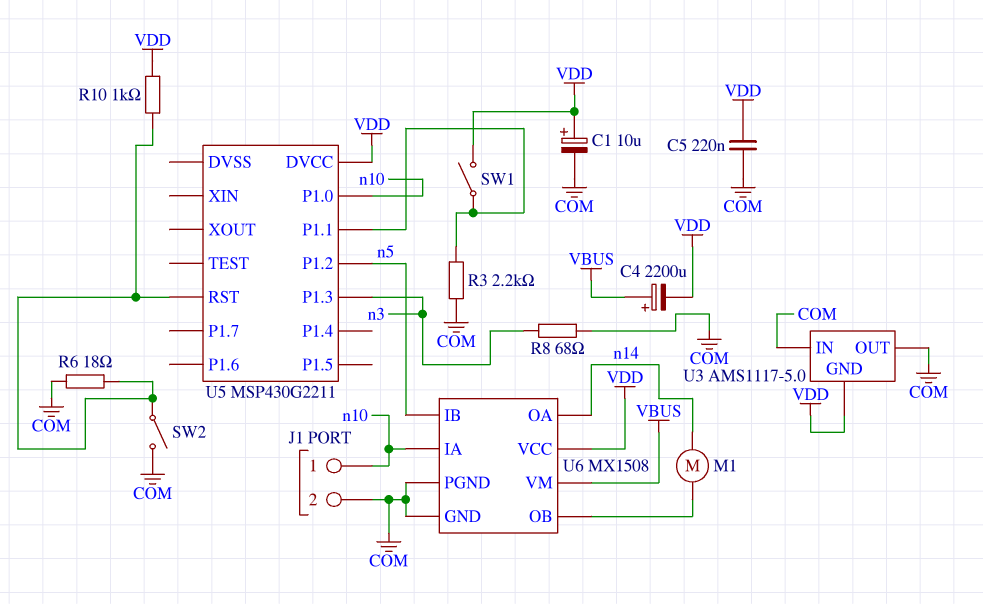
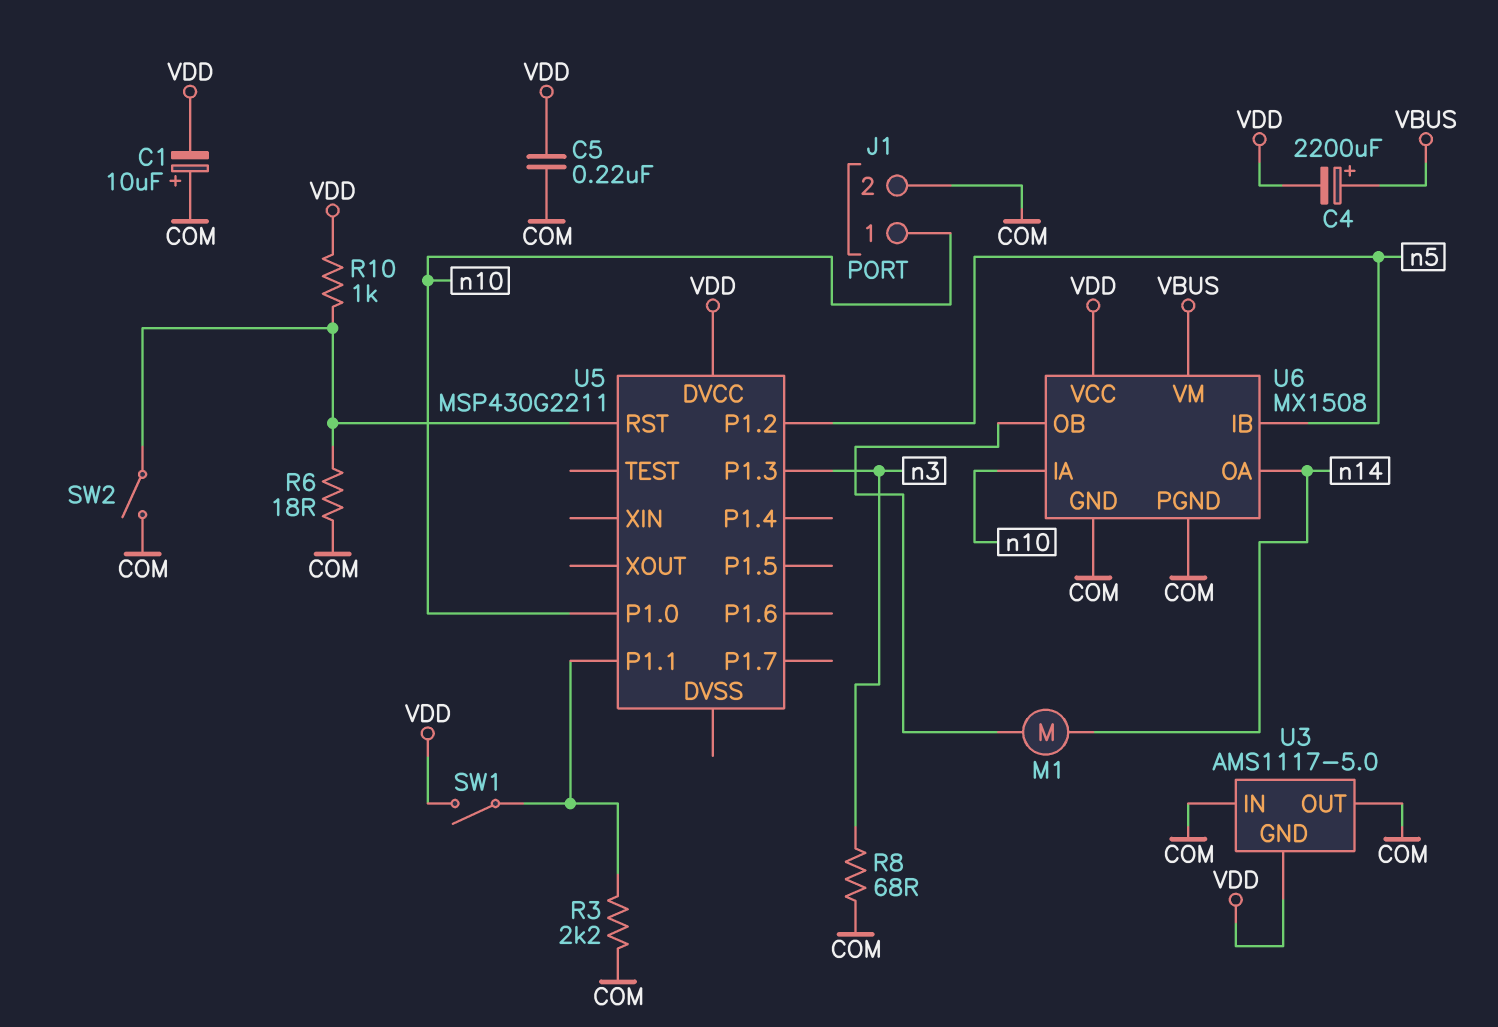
C1: 10uF (plus VDD, minus COM) -> 10uF (plus COM, minus VDD)

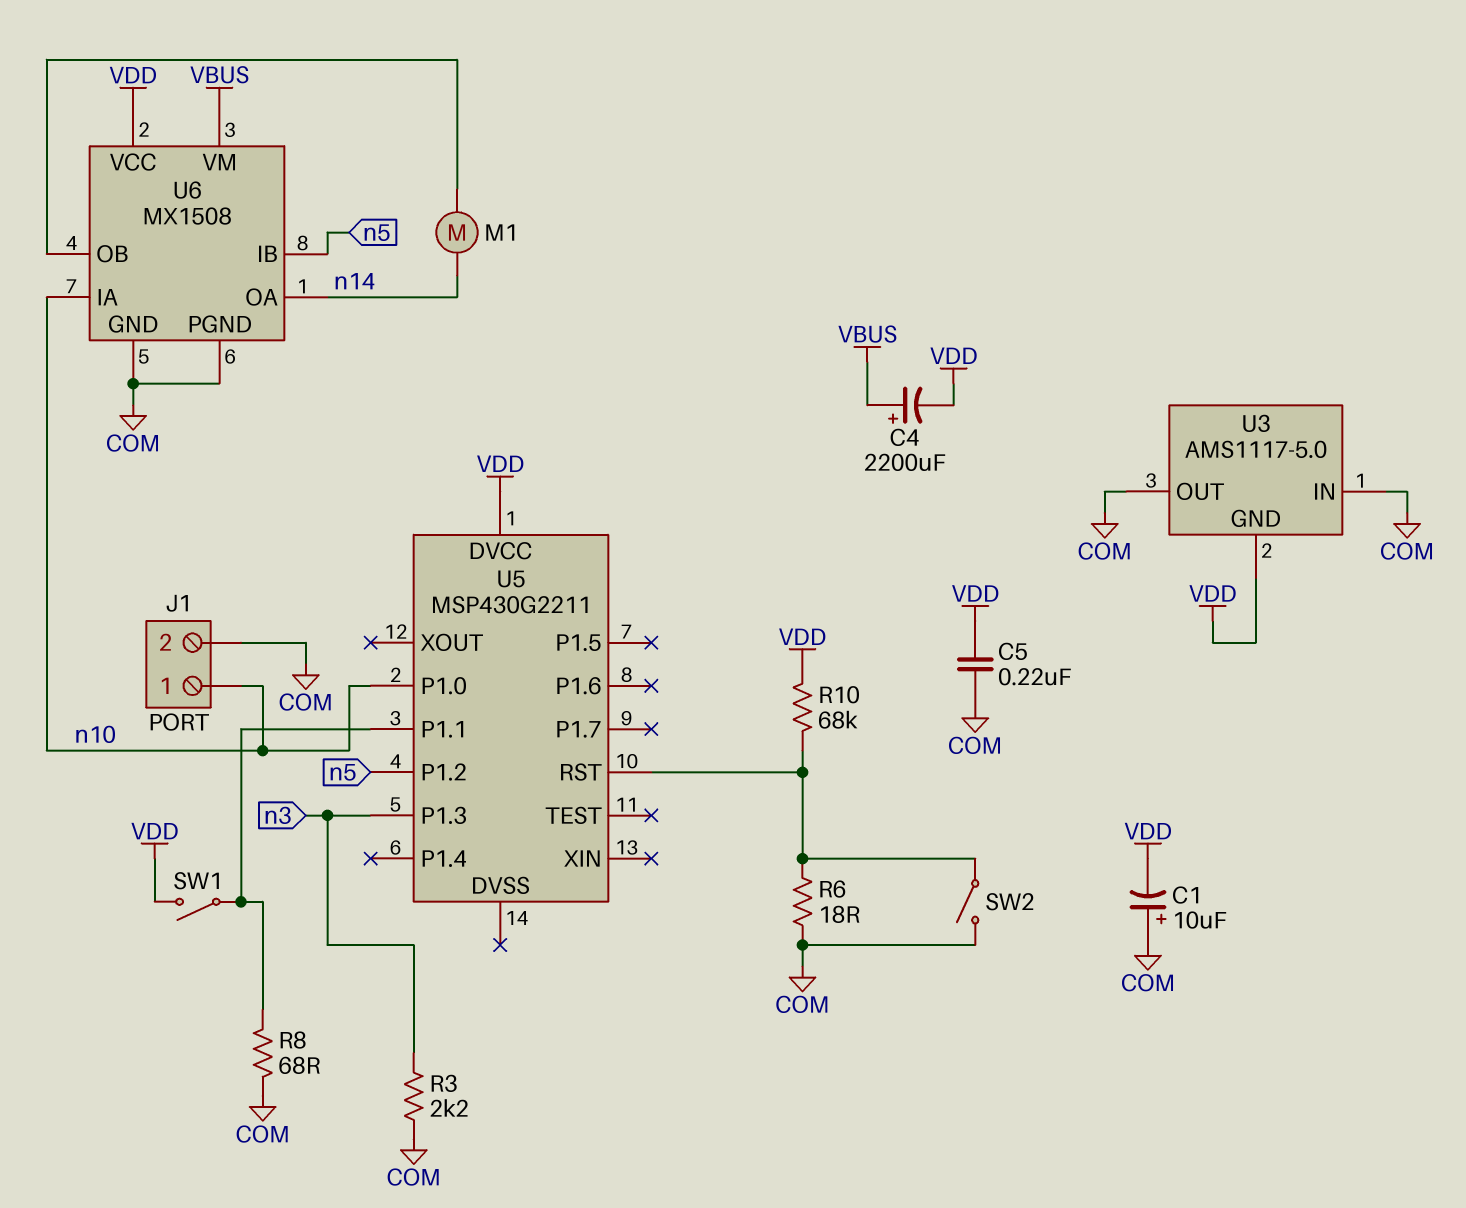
R3: 2.2k (COM, U5/P1.1) -> 2.2k (COM, n3)
R8: 68 (COM, n3) -> 68 (COM, U5/P1.1)
R10: 1k (U5/RST, VDD) -> 68k (U5/RST, VDD)

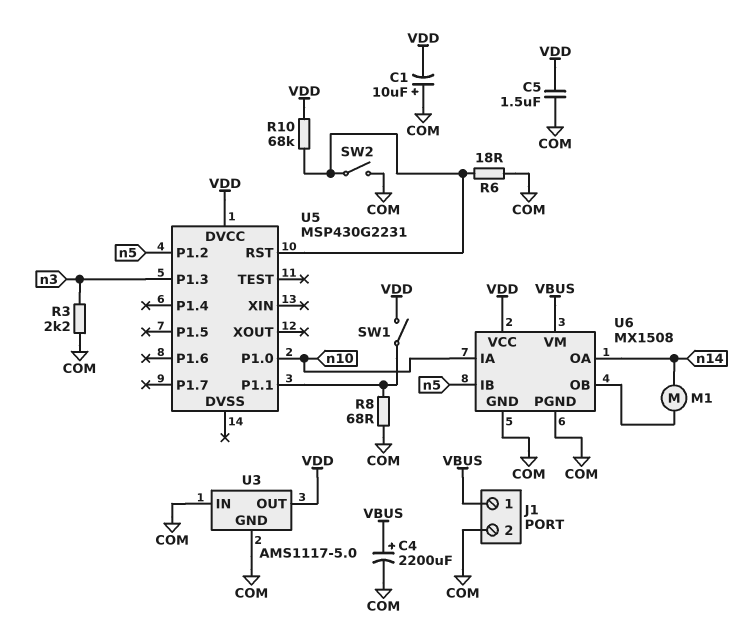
C4: 2200uF (plus VBUS, minus VDD) -> 2200uF (plus VBUS, minus COM)
C5: 220nF (COM, VDD) -> 1.5uF (COM, VDD)
J1 pin 1: n10 -> VBUS
U3 pin GND: VDD -> COM
U3 pin OUT: COM -> VDD
U5: MSP430G2211 -> MSP430G2231

